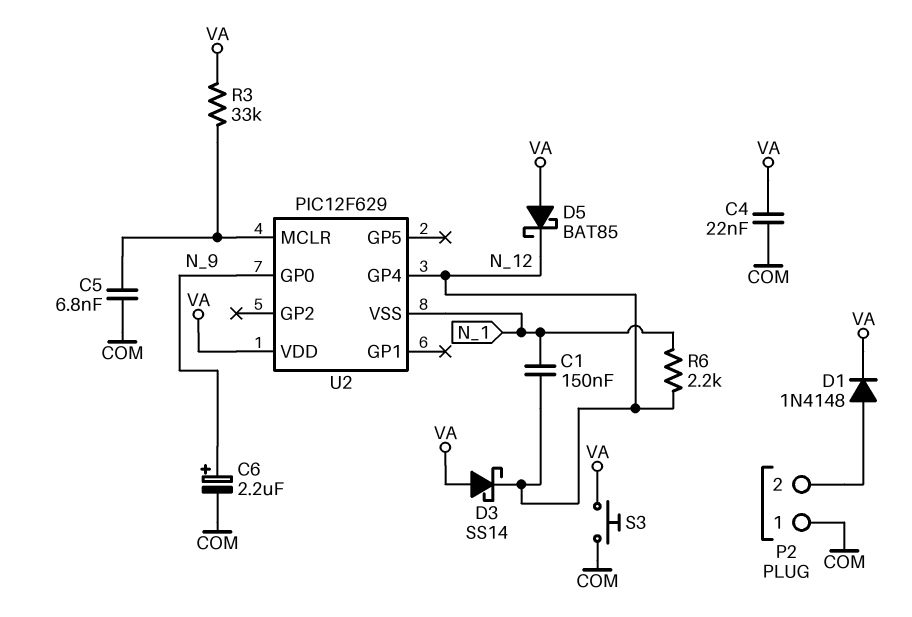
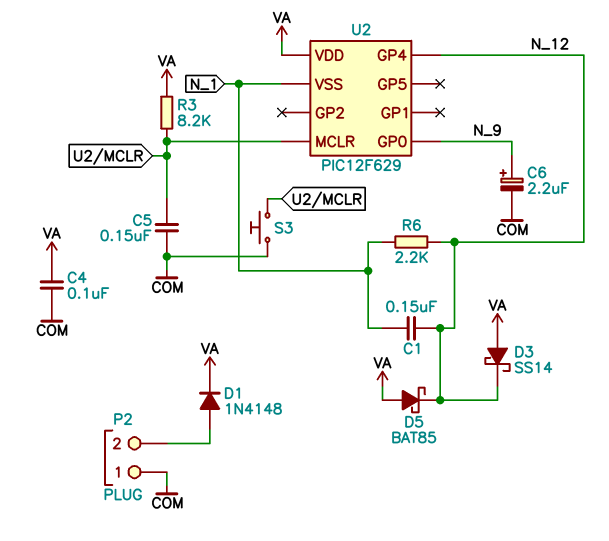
C4: 22nF (COM, VA) -> 100nF (COM, VA)
C5: 6.8nF (COM, U2/MCLR) -> 150nF (COM, U2/MCLR)
R3: 33k (U2/MCLR, VA) -> 8.2k (U2/MCLR, VA)
S3: button (COM, VA) -> button (COM, U2/MCLR)

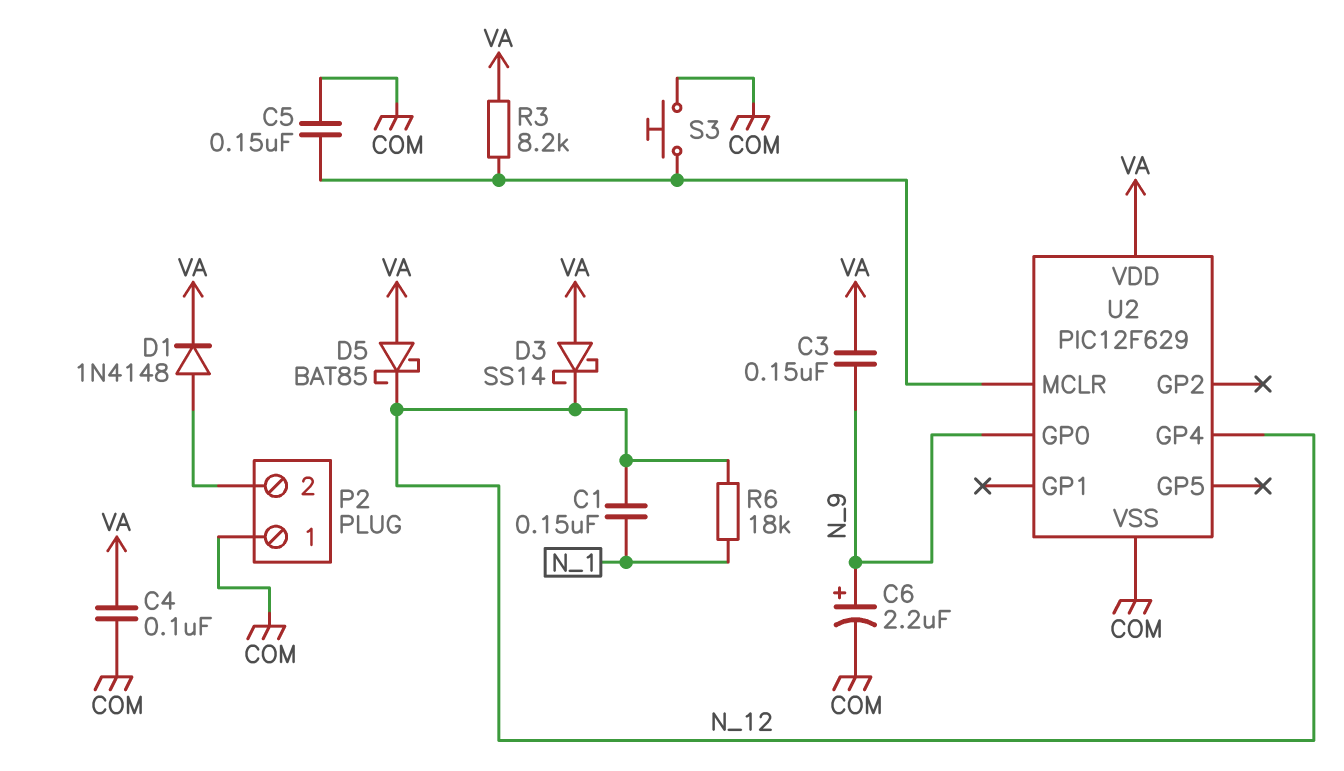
C3: none -> 150nF (N_9, VA)
R6: 2.2k (N_1, N_12) -> 18k (N_1, N_12)
U2 pin VSS: N_1 -> COM

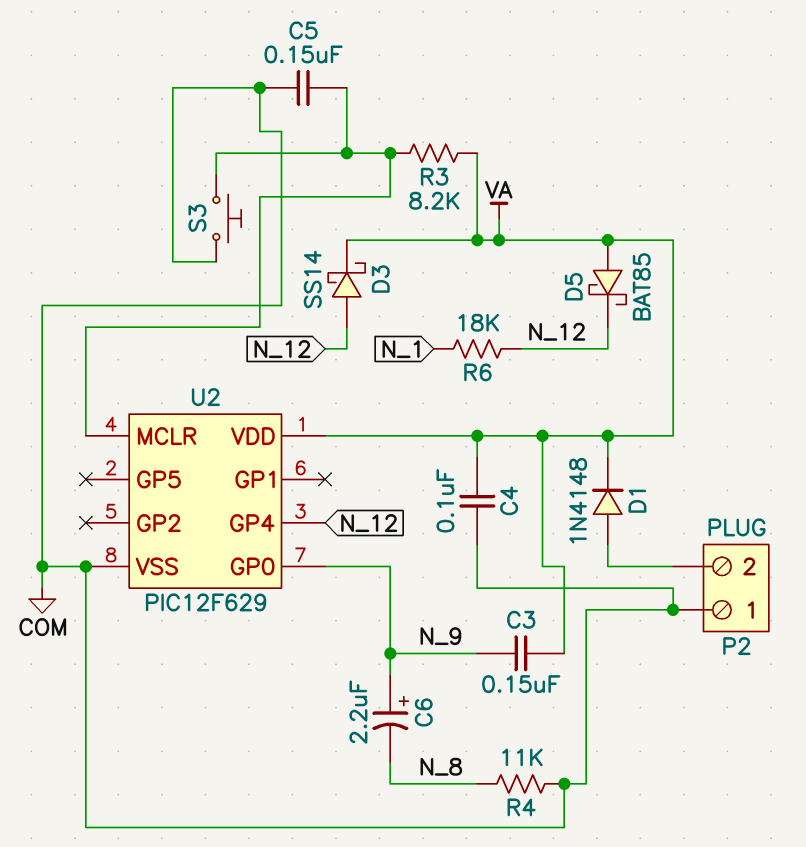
C1: 150nF (N_1, N_12) -> none
C6: 2.2uF (plus N_9, minus COM) -> 2.2uF (plus N_9, minus N_8)
D3: schottky SS14 (A VA, K N_12) -> schottky SS14 (A N_12, K VA)
R4: none -> 11k (COM, N_8)

